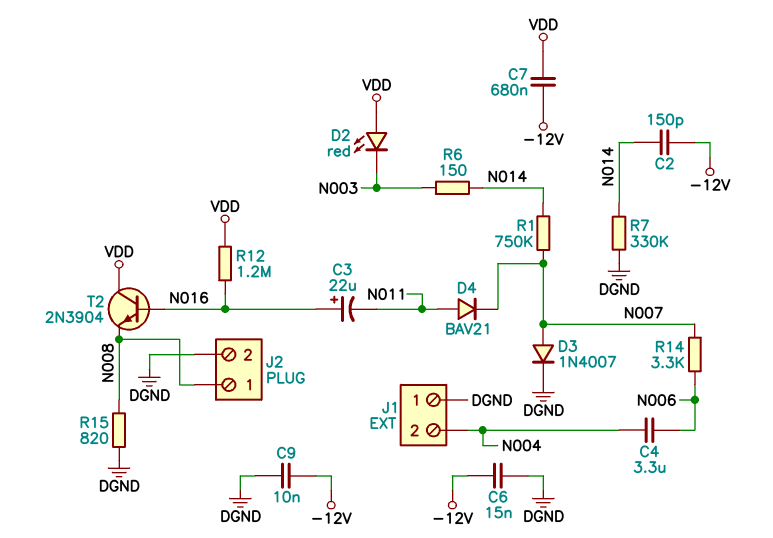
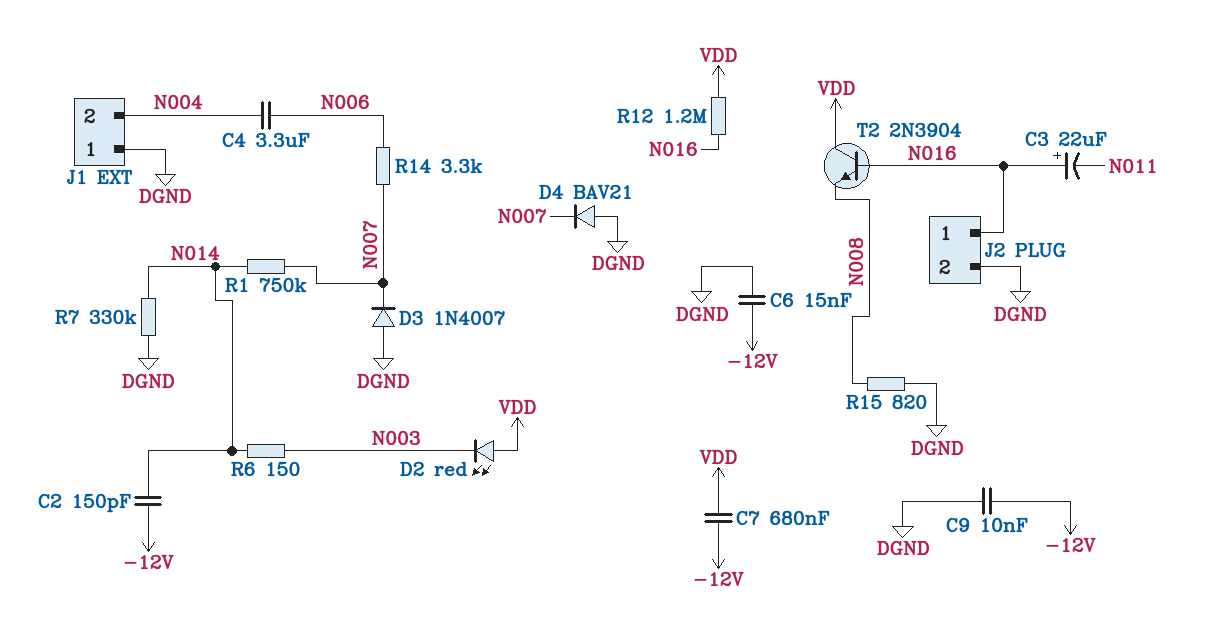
D3: diode 1N4007 (A N007, K DGND) -> diode 1N4007 (A DGND, K N007)
D4: diode BAV21 (A N011, K N007) -> diode BAV21 (A DGND, K N007)
J2 pin 1: N008 -> N016

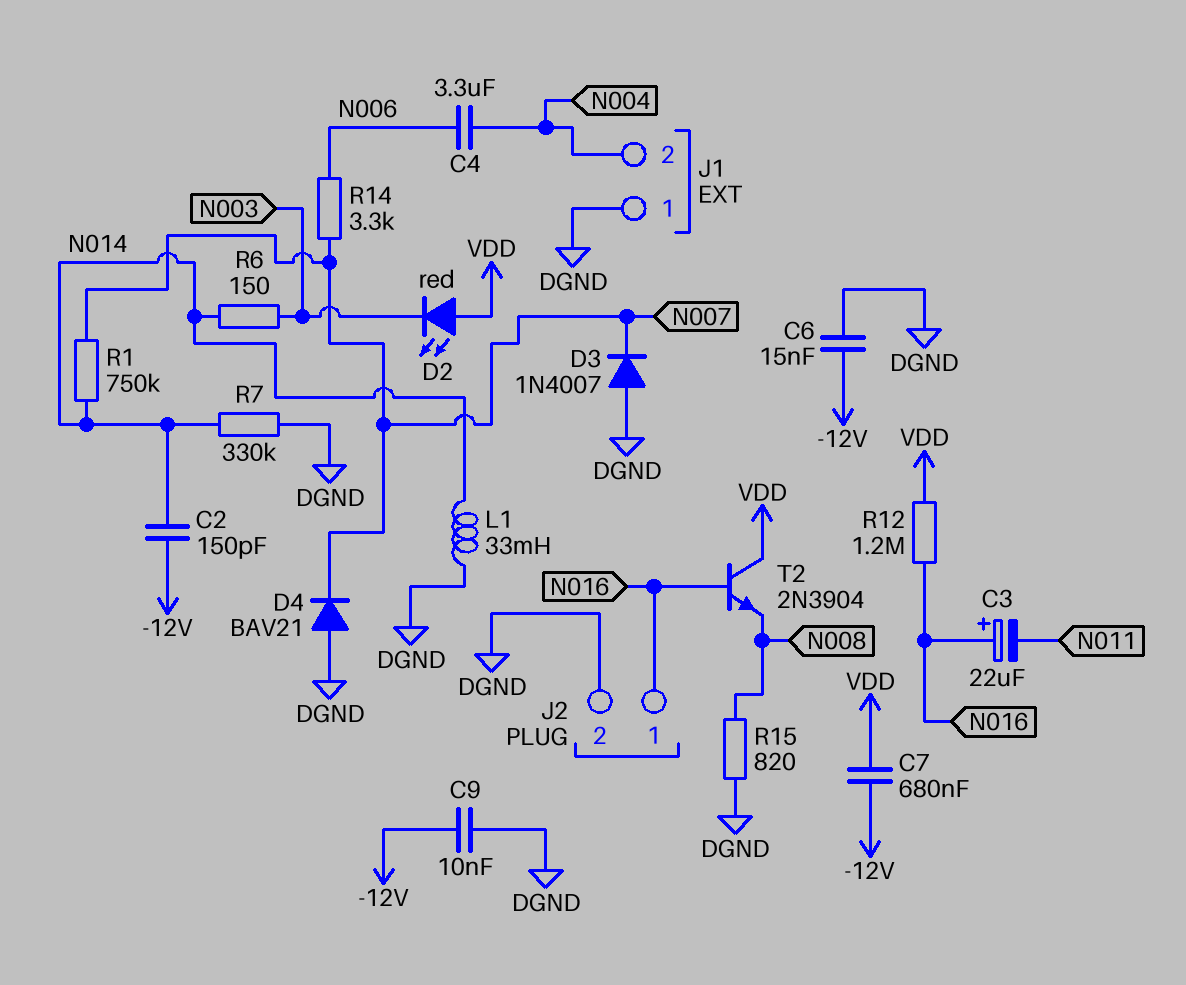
L1: none -> 33mH (DGND, N014)

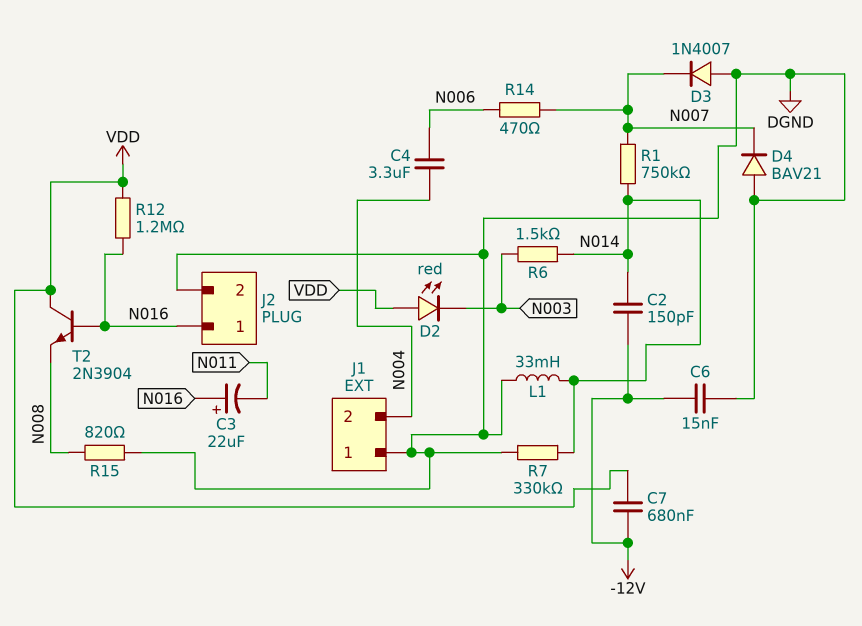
C9: 10nF (-12V, DGND) -> none
R6: 150 (N003, N014) -> 1.5k (N003, N014)
R14: 3.3k (N006, N007) -> 470 (N006, N007)

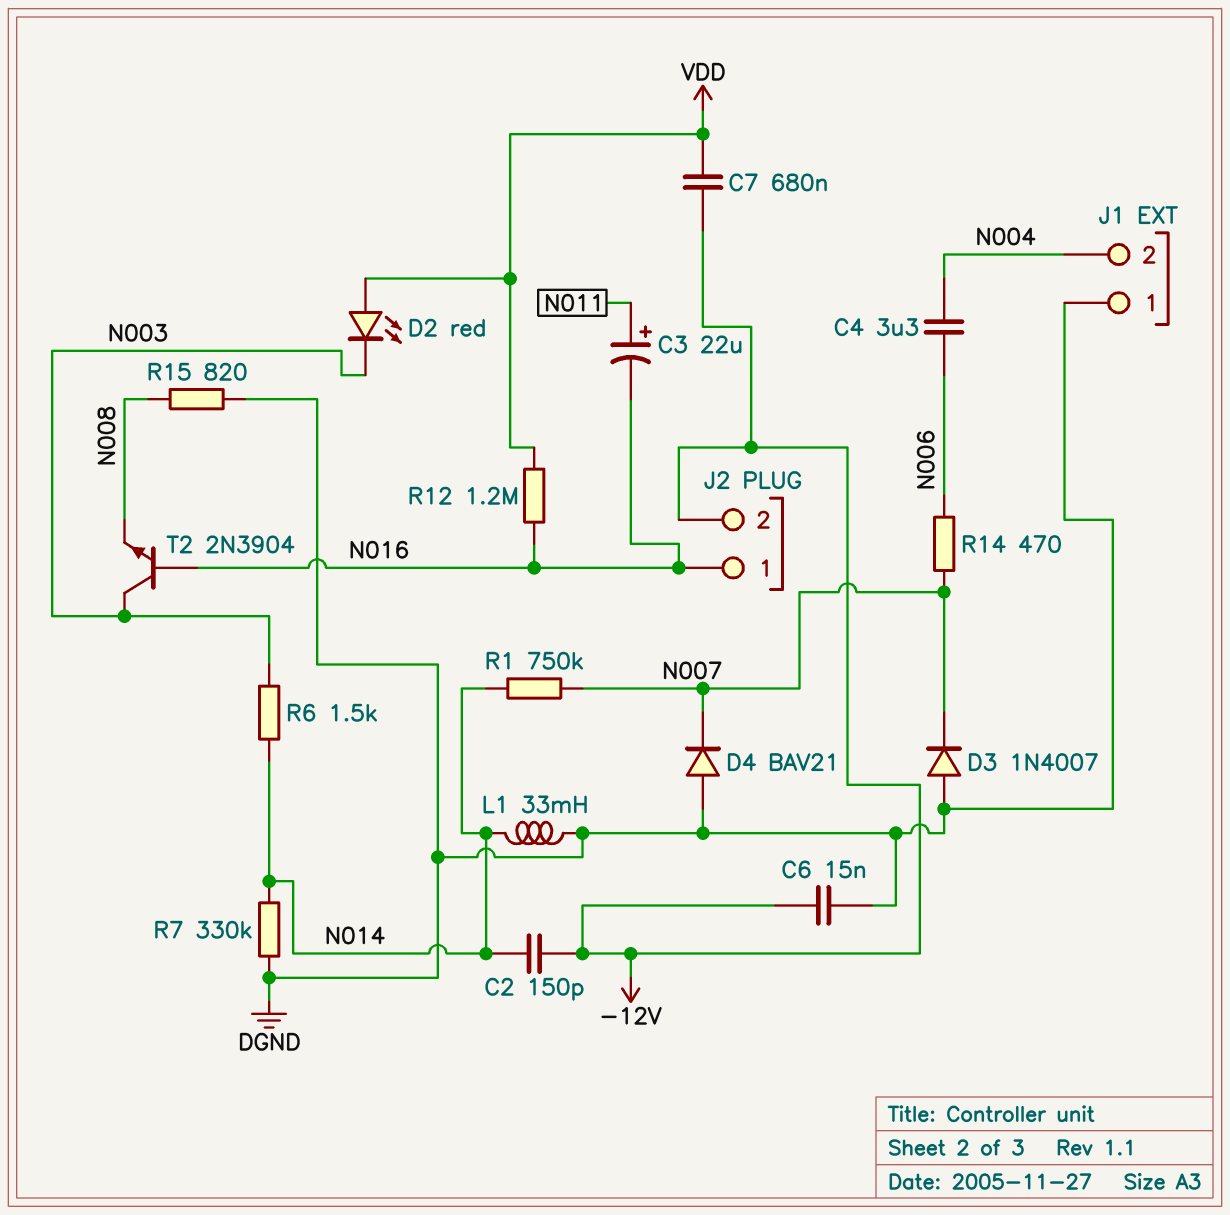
C3: 22uF (plus N016, minus N011) -> 22uF (plus N011, minus N016)
J2 pin 2: DGND -> -12V
T2: NPN 2N3904 (B N016, C VDD, E N008) -> NPN 2N3904 (B N016, C N003, E N008)

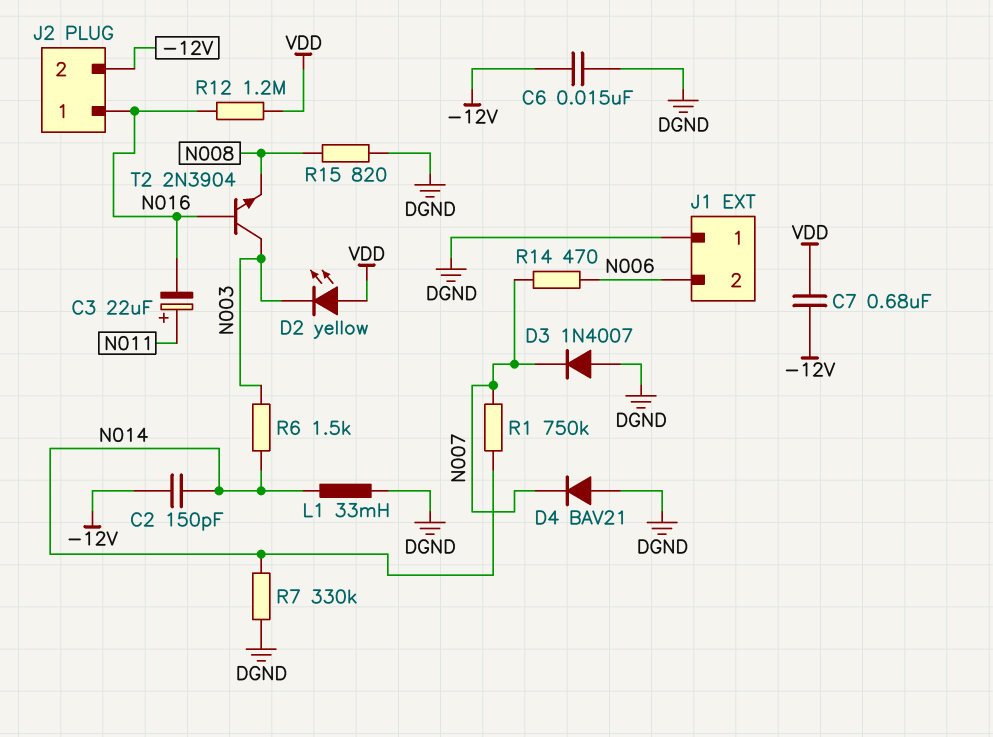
C4: 3.3uF (N004, N006) -> none
D2: LED red (A VDD, K N003) -> LED yellow (A VDD, K N003)
J1 pin 2: N004 -> N006

